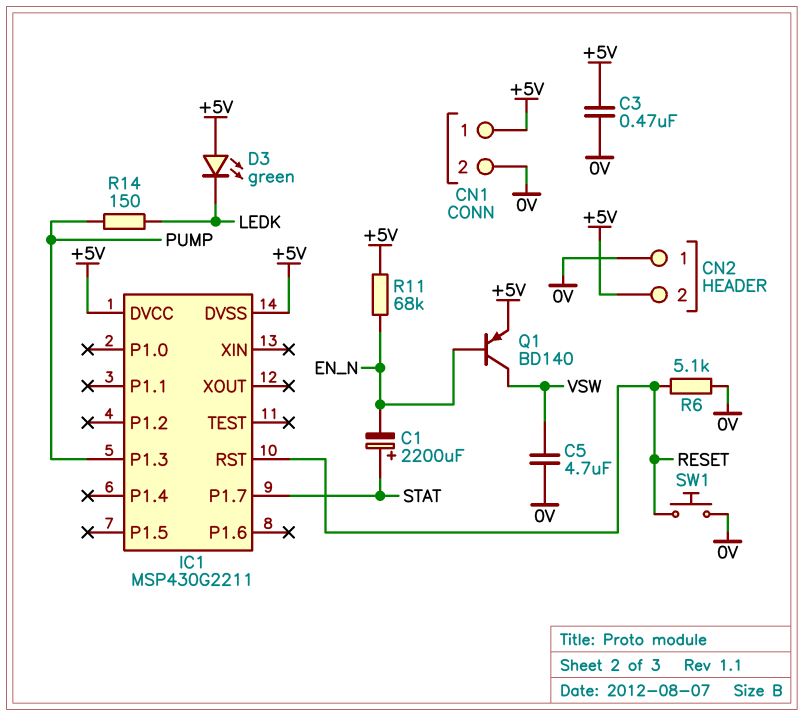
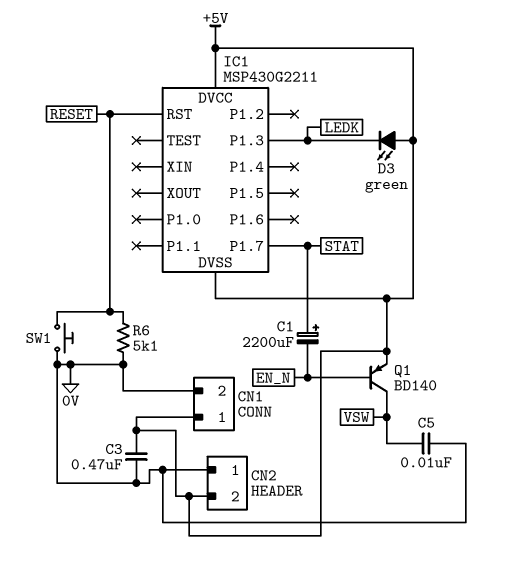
C5: 4.7uF (0V, VSW) -> 10nF (0V, VSW)
IC1 pin P1.3: PUMP -> LEDK
R11: 68k (+5V, EN_N) -> none
R14: 150 (LEDK, PUMP) -> none

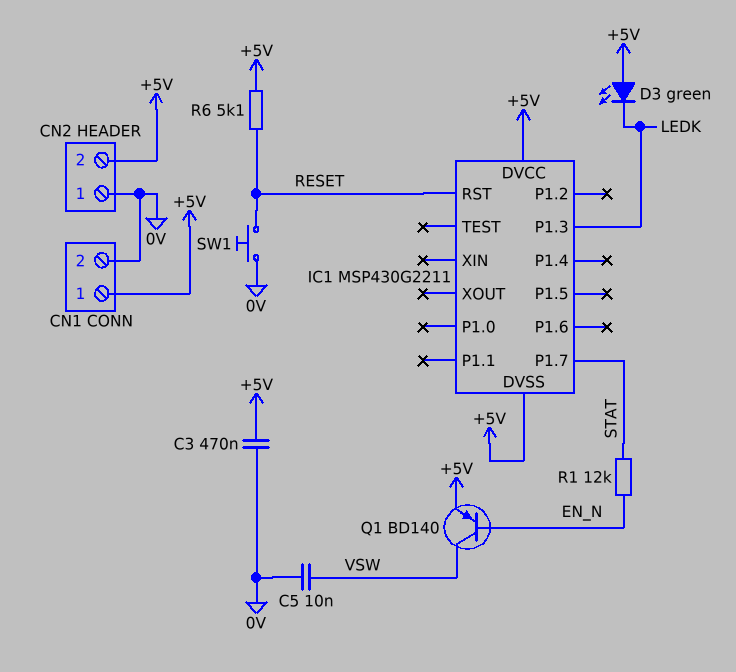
C1: 2200uF (plus STAT, minus EN_N) -> none
R1: none -> 12k (EN_N, STAT)
R6: 5.1k (0V, RESET) -> 5.1k (+5V, RESET)

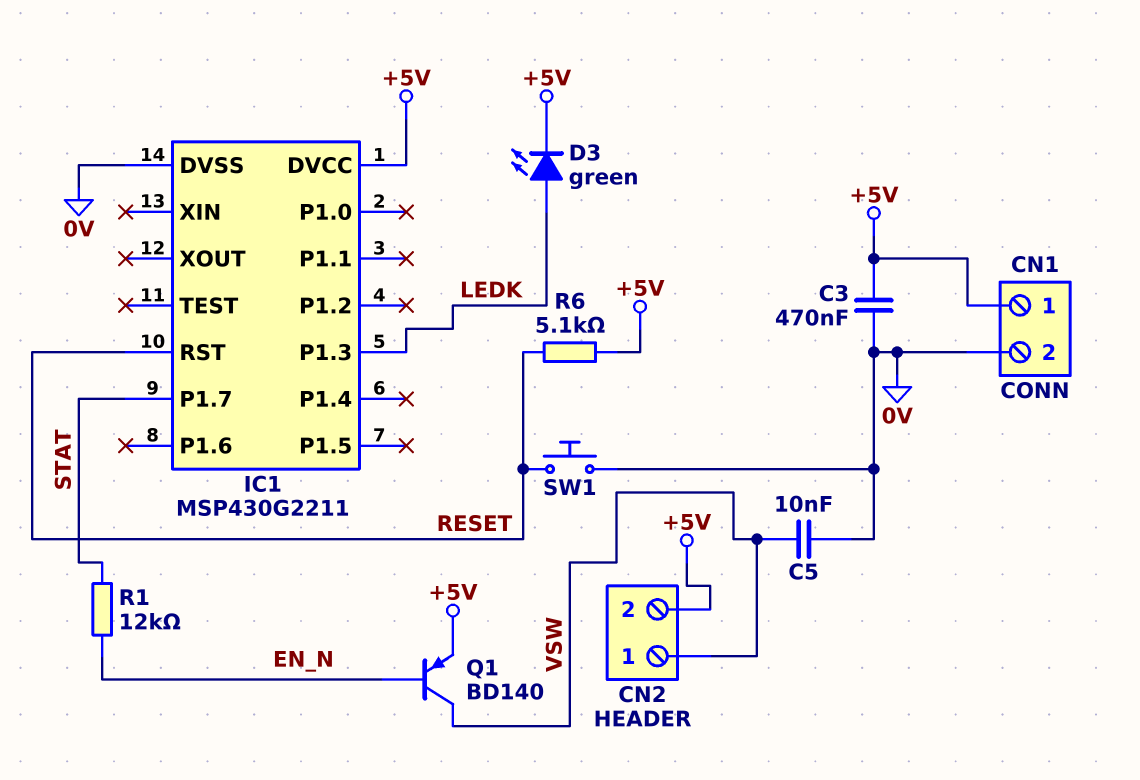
CN2 pin 1: 0V -> VSW
D3: LED green (A +5V, K LEDK) -> LED green (A LEDK, K +5V)
IC1 pin DVSS: +5V -> 0V

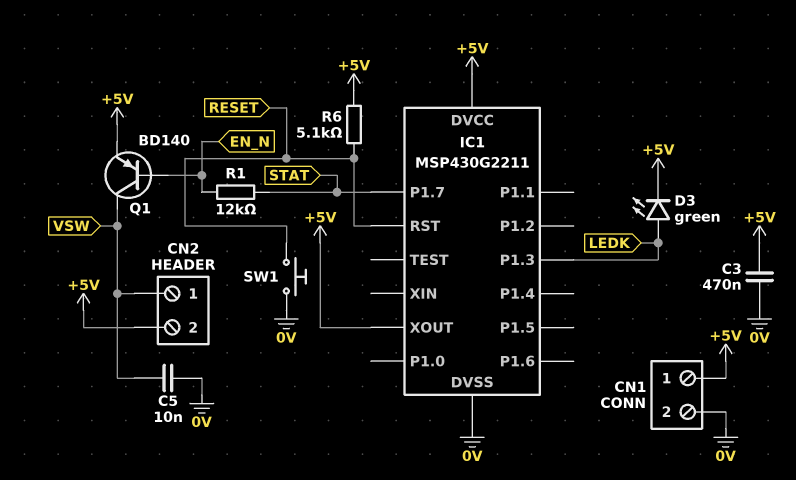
IC1 pin XOUT: none -> +5V

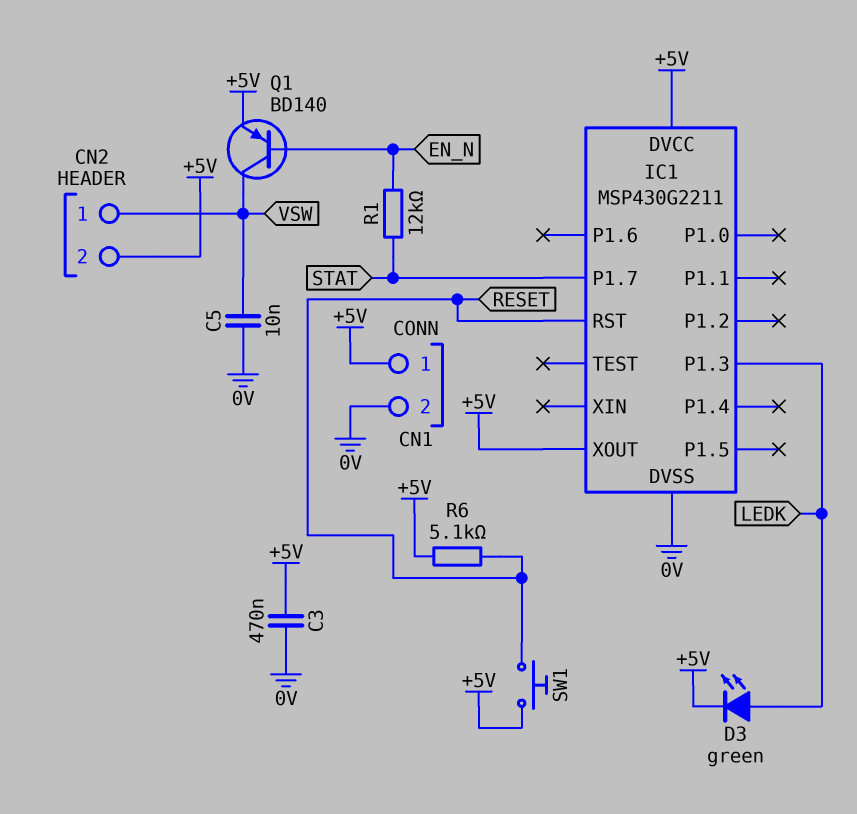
SW1: button (0V, RESET) -> button (+5V, RESET)

